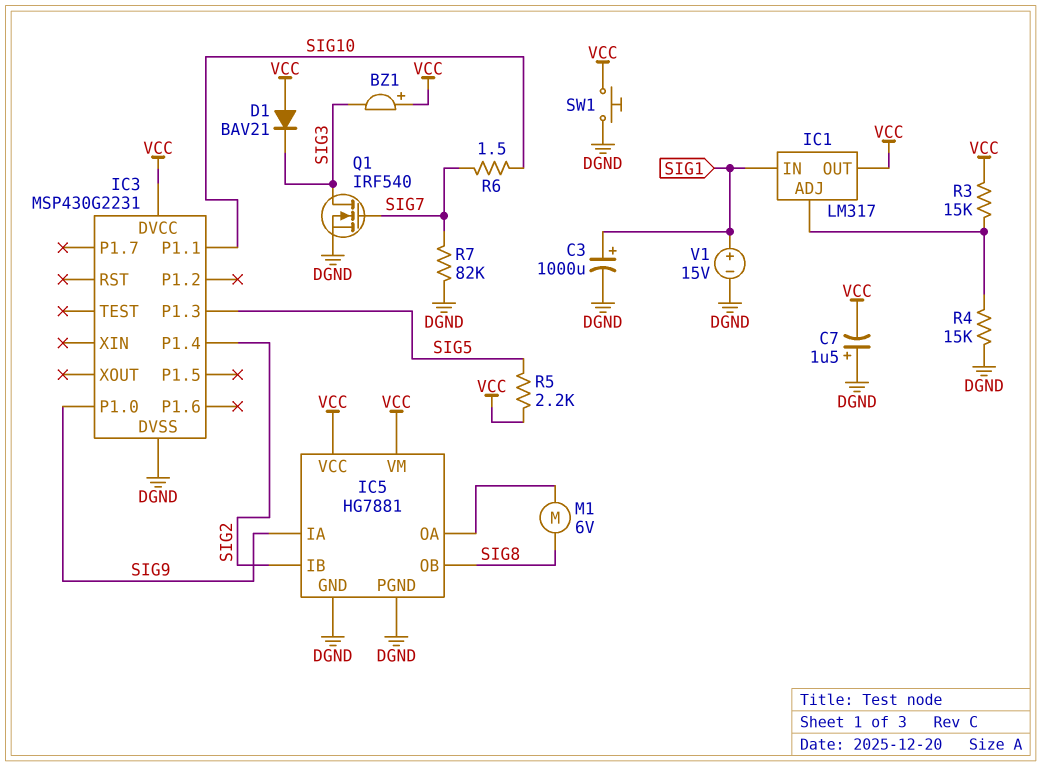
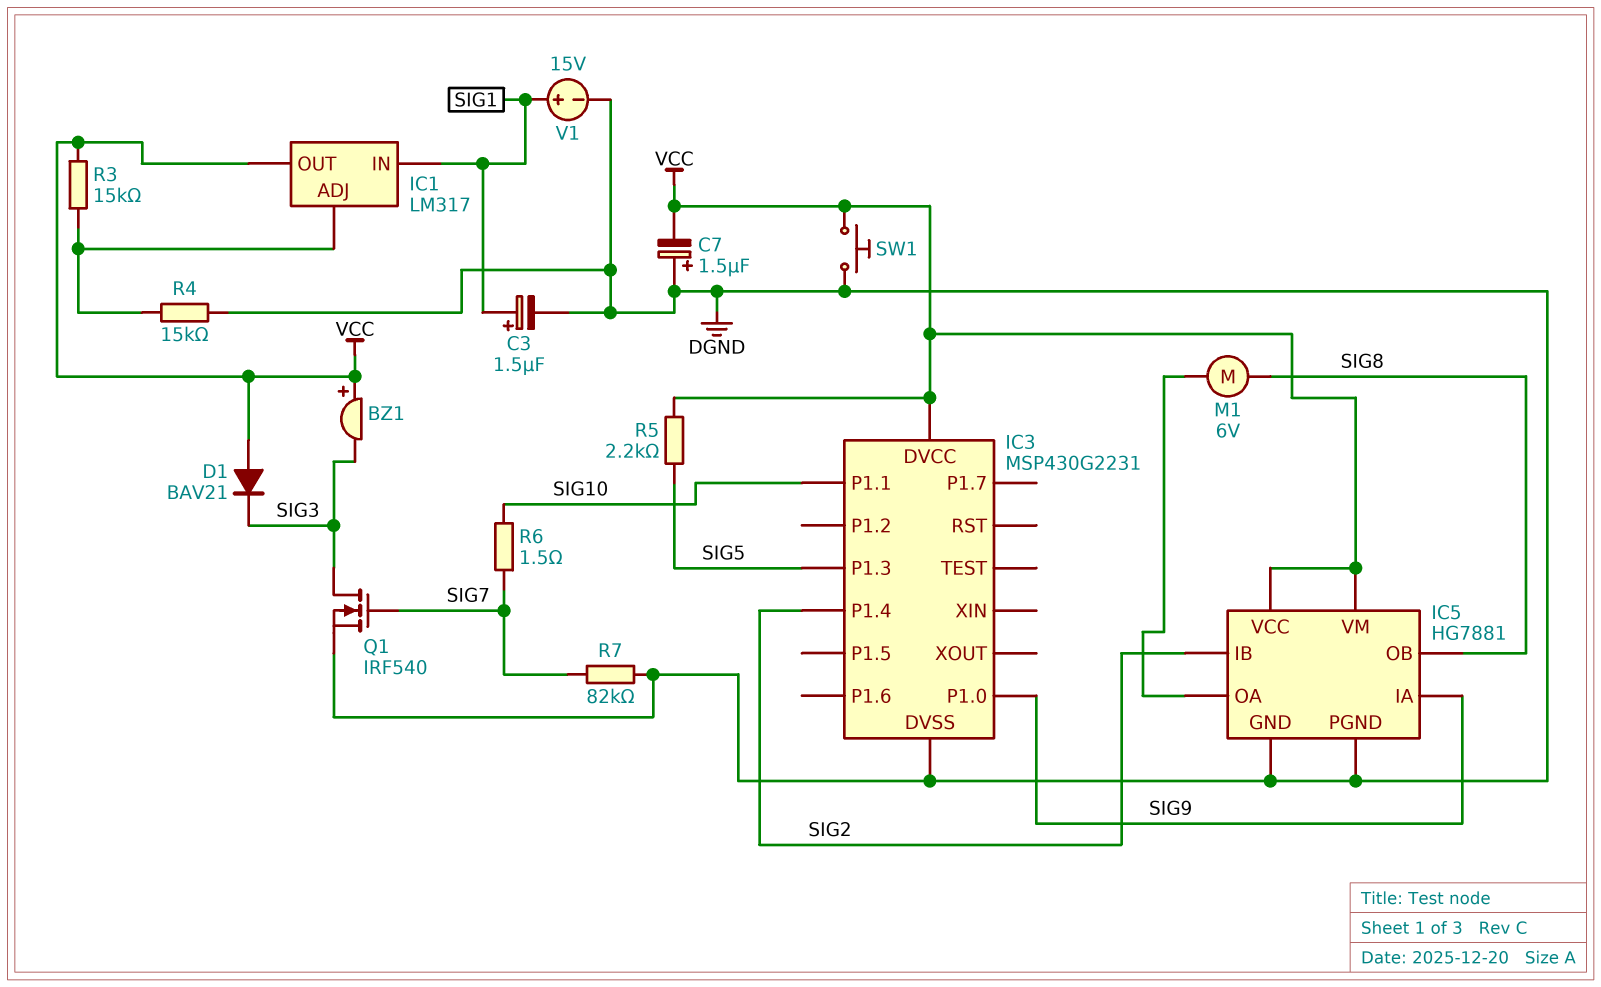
C3: 1000uF (plus SIG1, minus DGND) -> 1.5uF (plus SIG1, minus DGND)

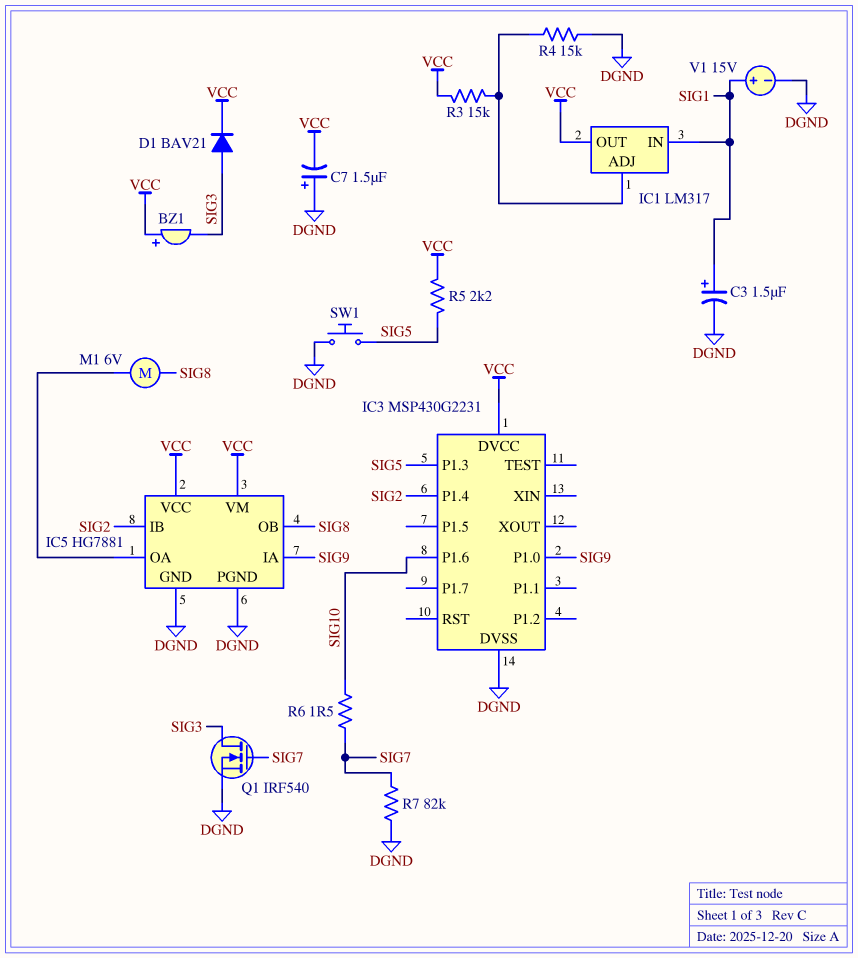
D1: diode BAV21 (A VCC, K SIG3) -> diode BAV21 (A SIG3, K VCC)
IC3 pin P1.1: SIG10 -> none
IC3 pin P1.6: none -> SIG10
SW1: button (DGND, VCC) -> button (DGND, SIG5)

